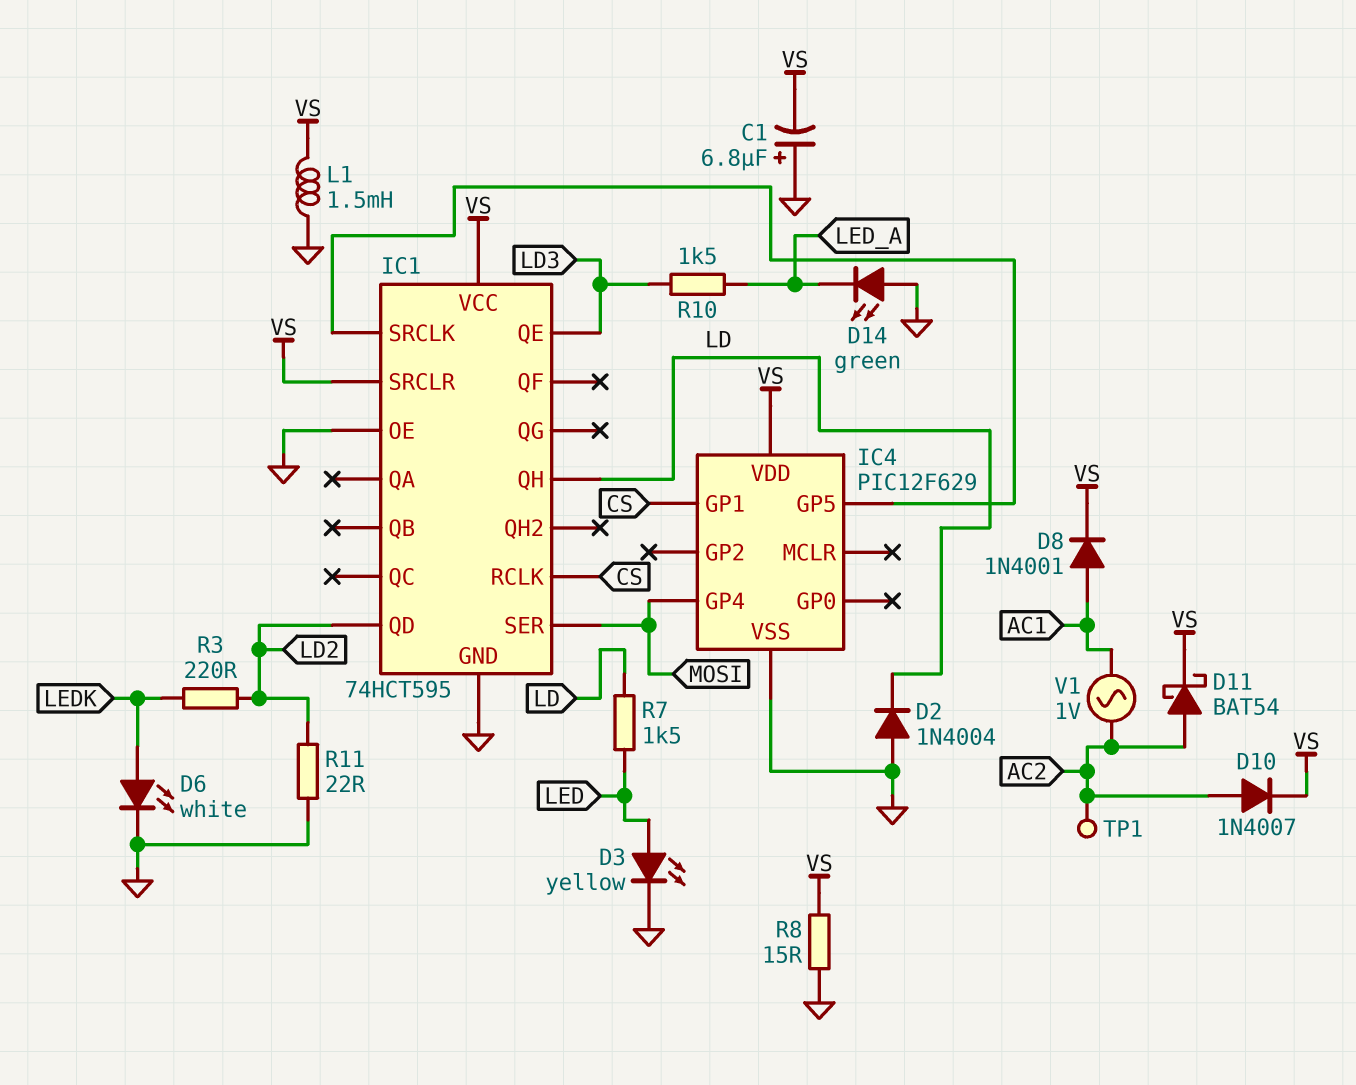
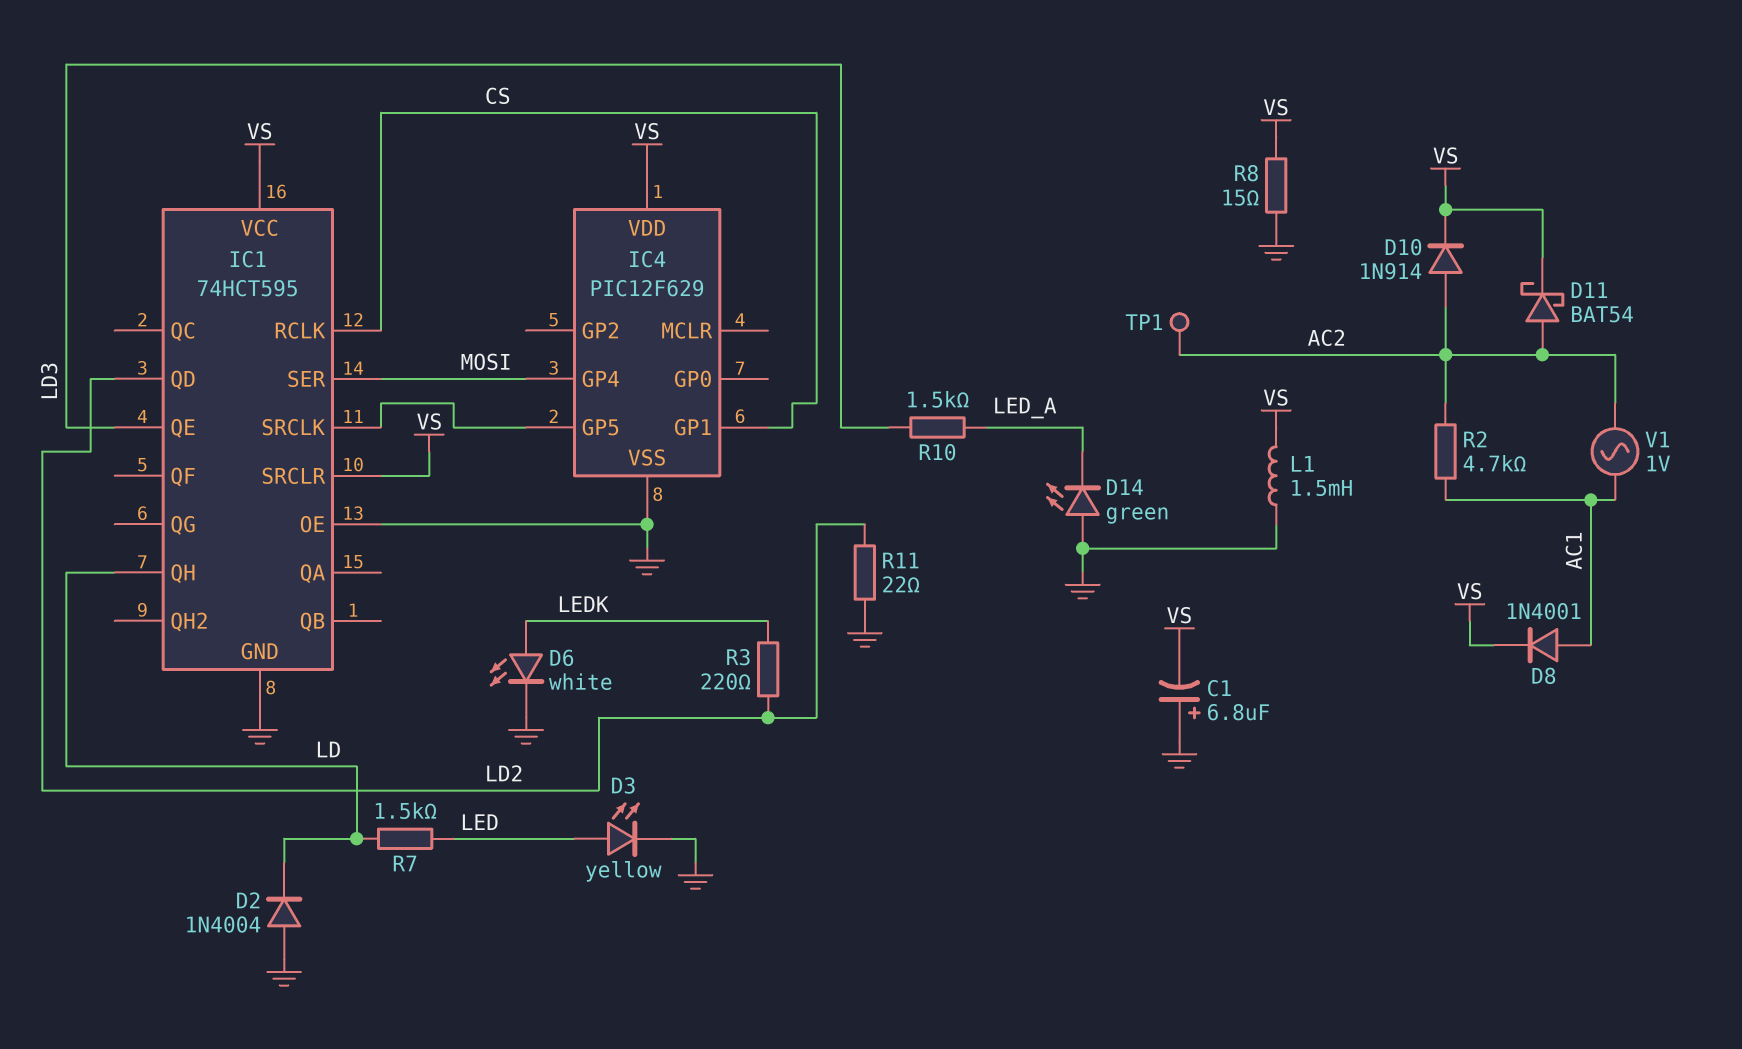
D10: diode 1N4007 (A AC2, K VS) -> diode 1N914 (A AC2, K VS)
R2: none -> 4.7k (AC1, AC2)

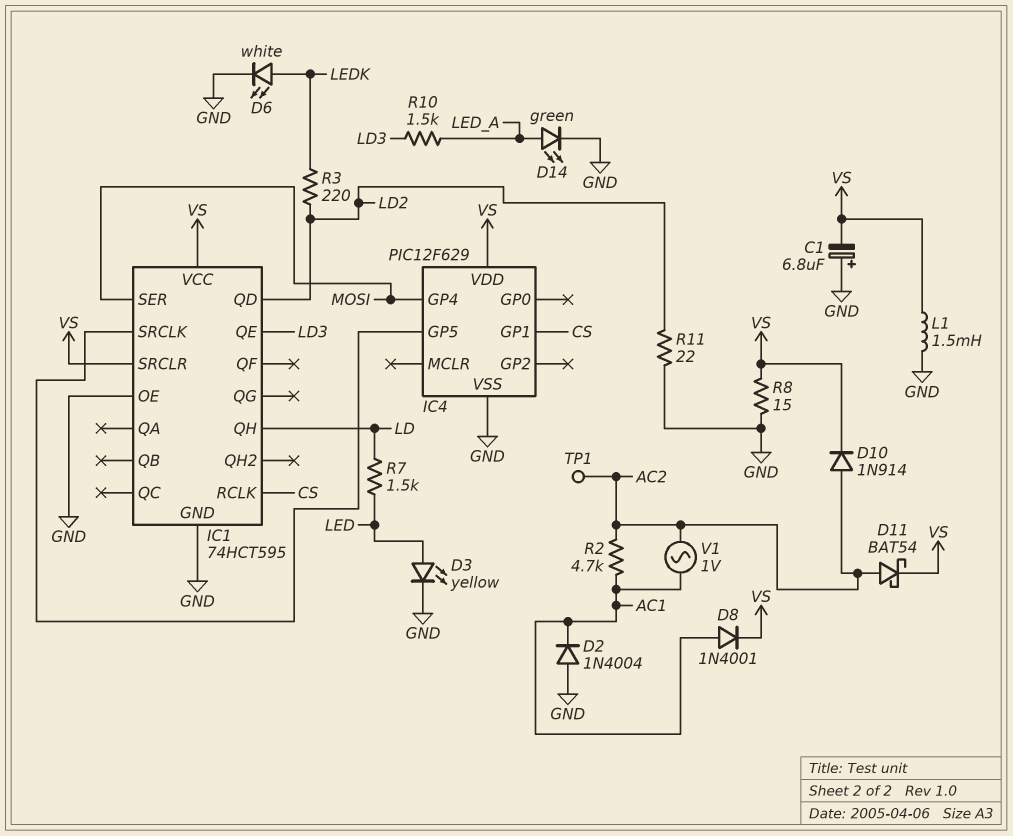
D2: diode 1N4004 (A GND, K LD) -> diode 1N4004 (A GND, K AC1)
D14: LED green (A GND, K LED_A) -> LED green (A LED_A, K GND)

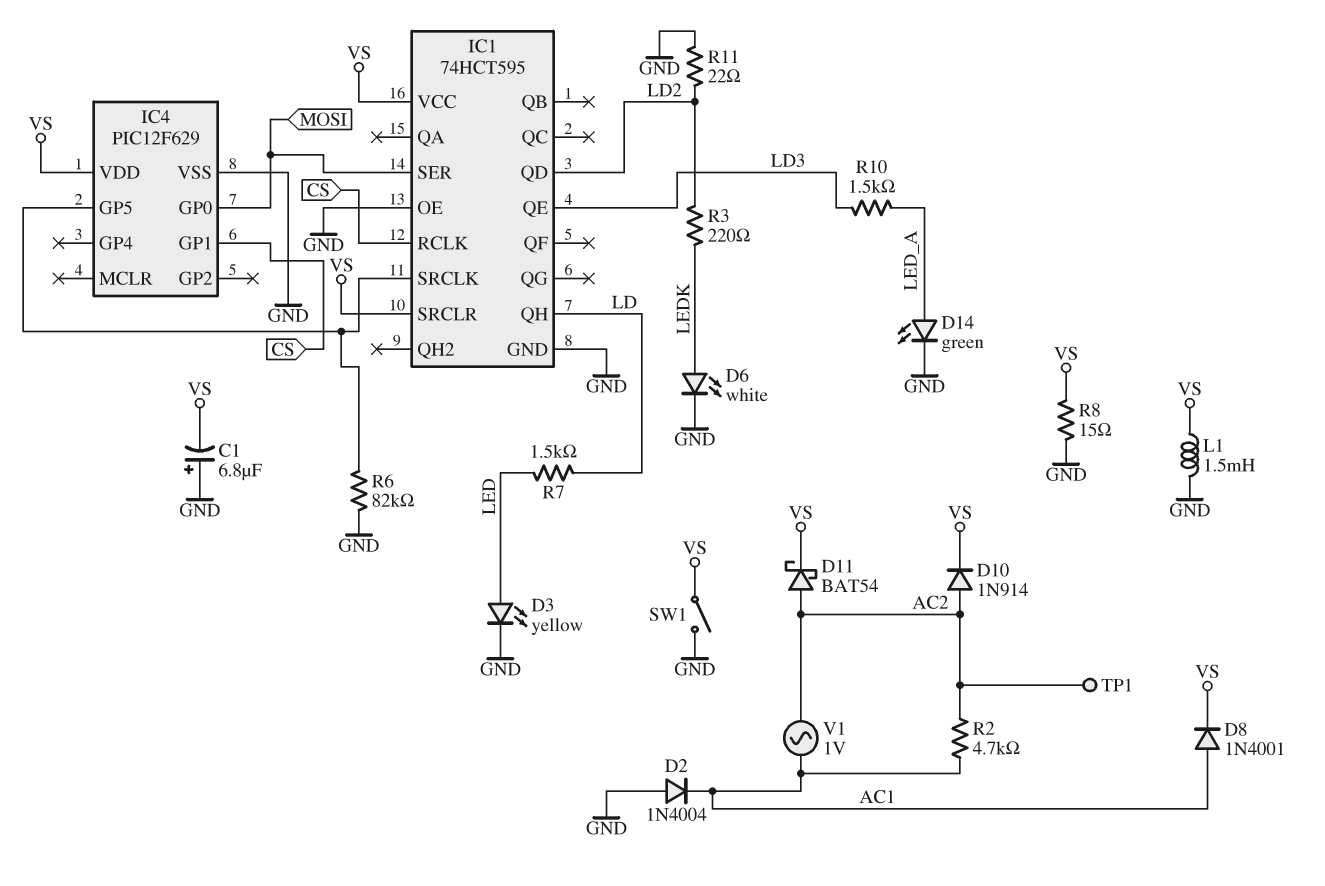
IC4 pin GP0: none -> MOSI
IC4 pin GP4: MOSI -> none
R6: none -> 82k (GND, IC1/SRCLK)
SW1: none -> switch (GND, VS)

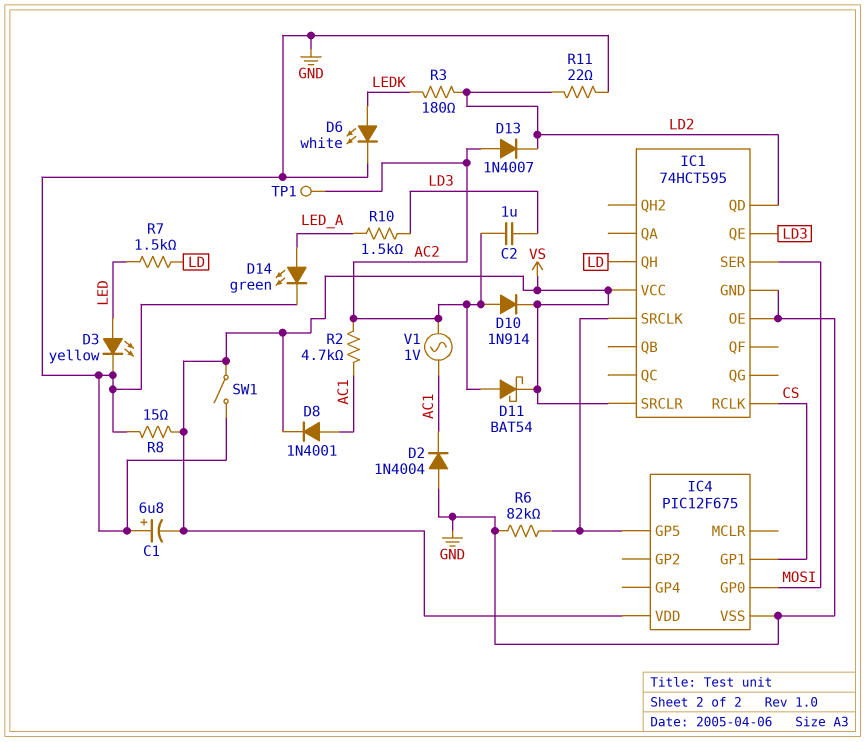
C2: none -> 1uF (AC2, LD3)
D13: none -> diode 1N4007 (A AC2, K LD2)
IC4: PIC12F629 -> PIC12F675
L1: 1.5mH (GND, VS) -> none
R3: 220 (LD2, LEDK) -> 180 (LD2, LEDK)

